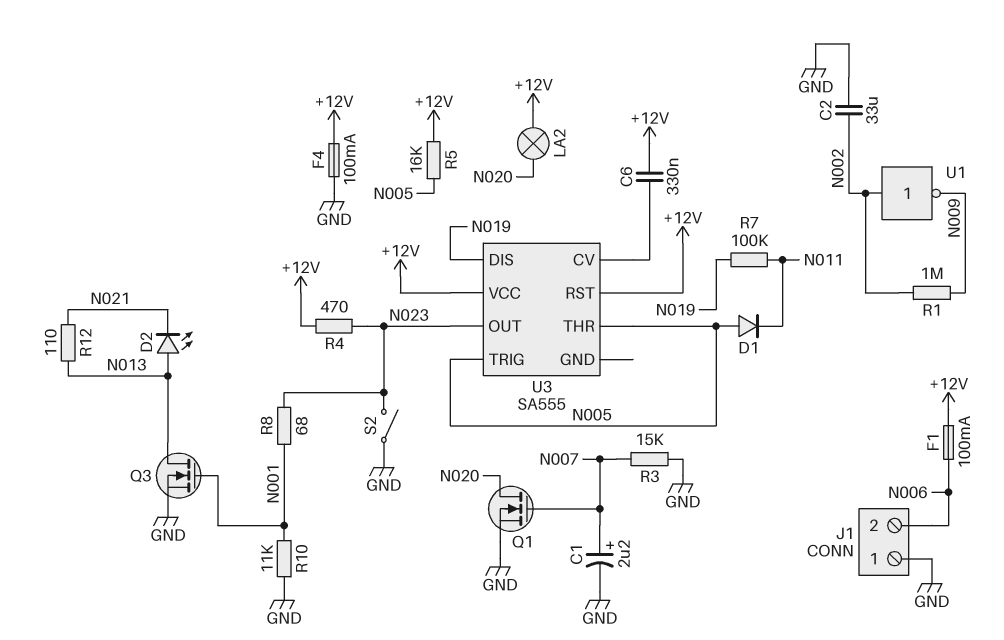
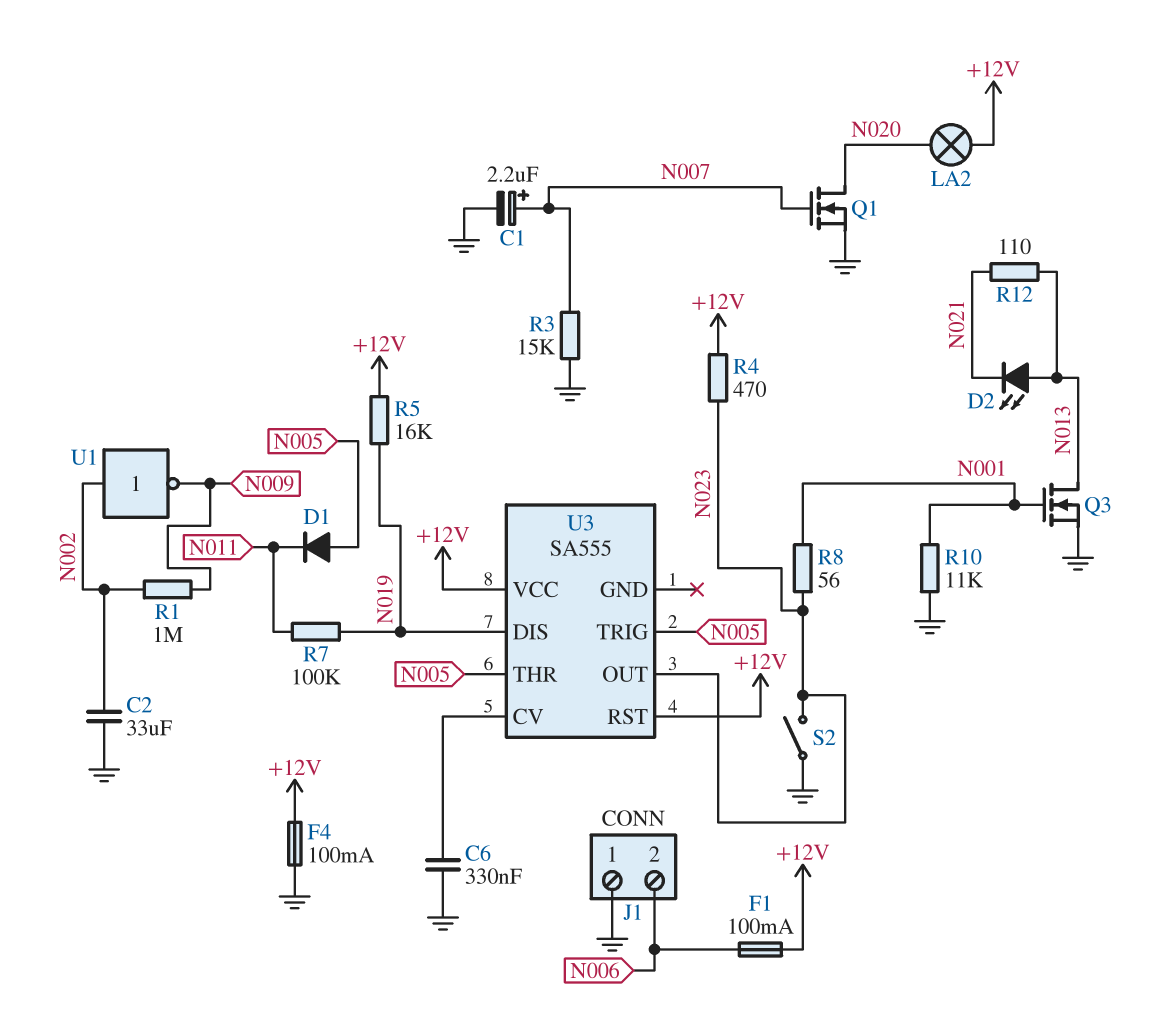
C6: 330nF (+12V, U3/CV) -> 330nF (GND, U3/CV)
R5: 16k (+12V, N005) -> 16k (+12V, N019)
R8: 68 (N001, N023) -> 56 (N001, N023)

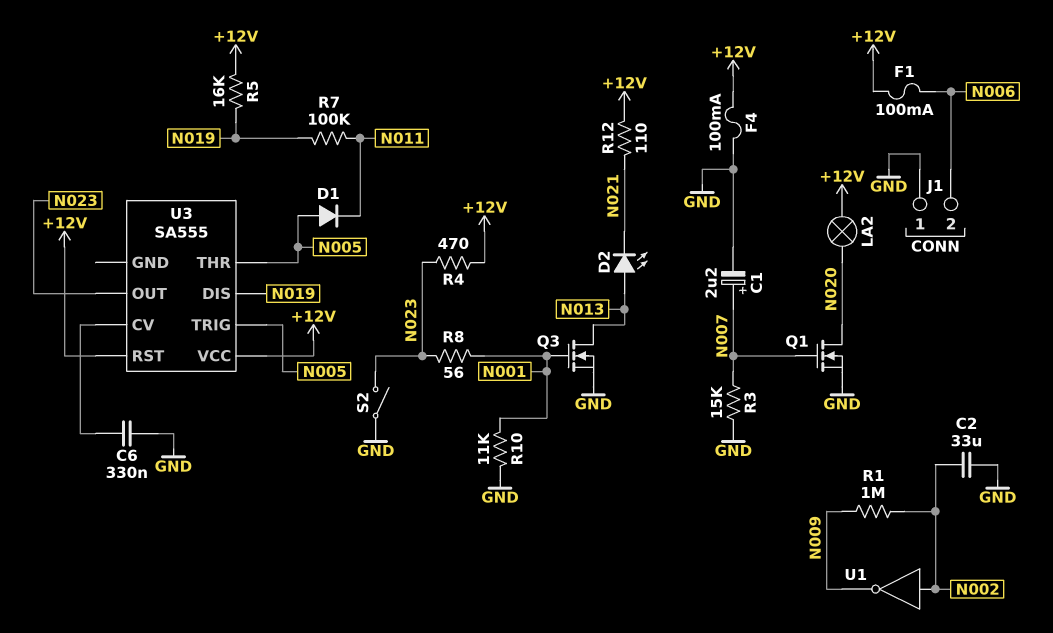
R12: 110 (N013, N021) -> 110 (+12V, N021)

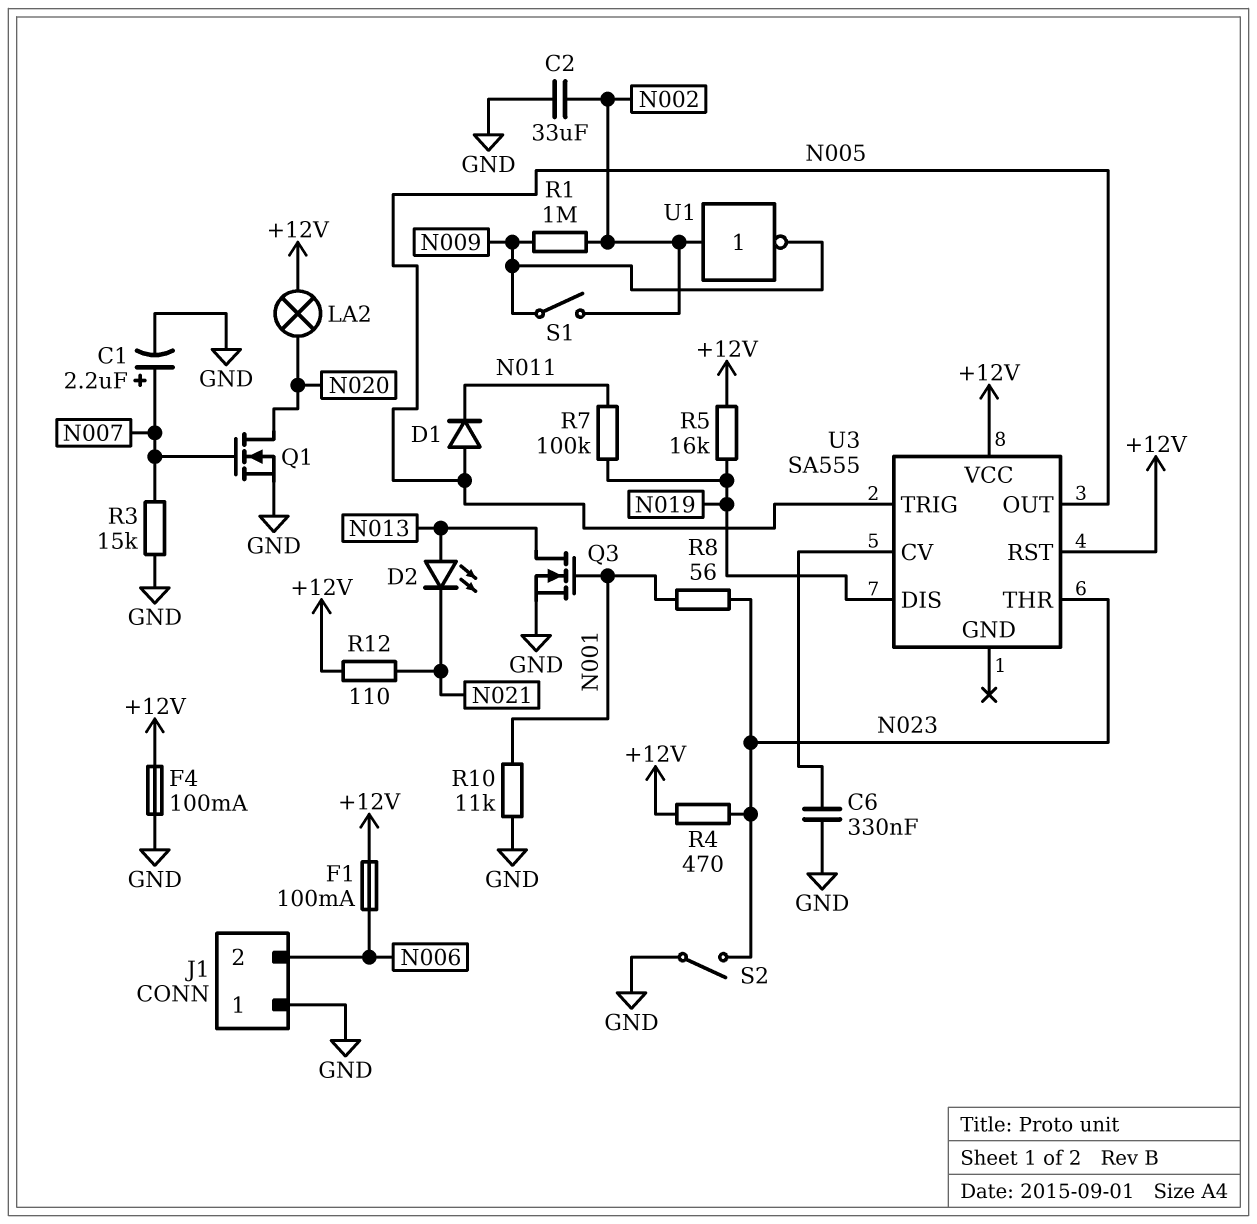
S1: none -> switch (N002, N009)
U3 pin OUT: N023 -> N005
U3 pin THR: N005 -> N023

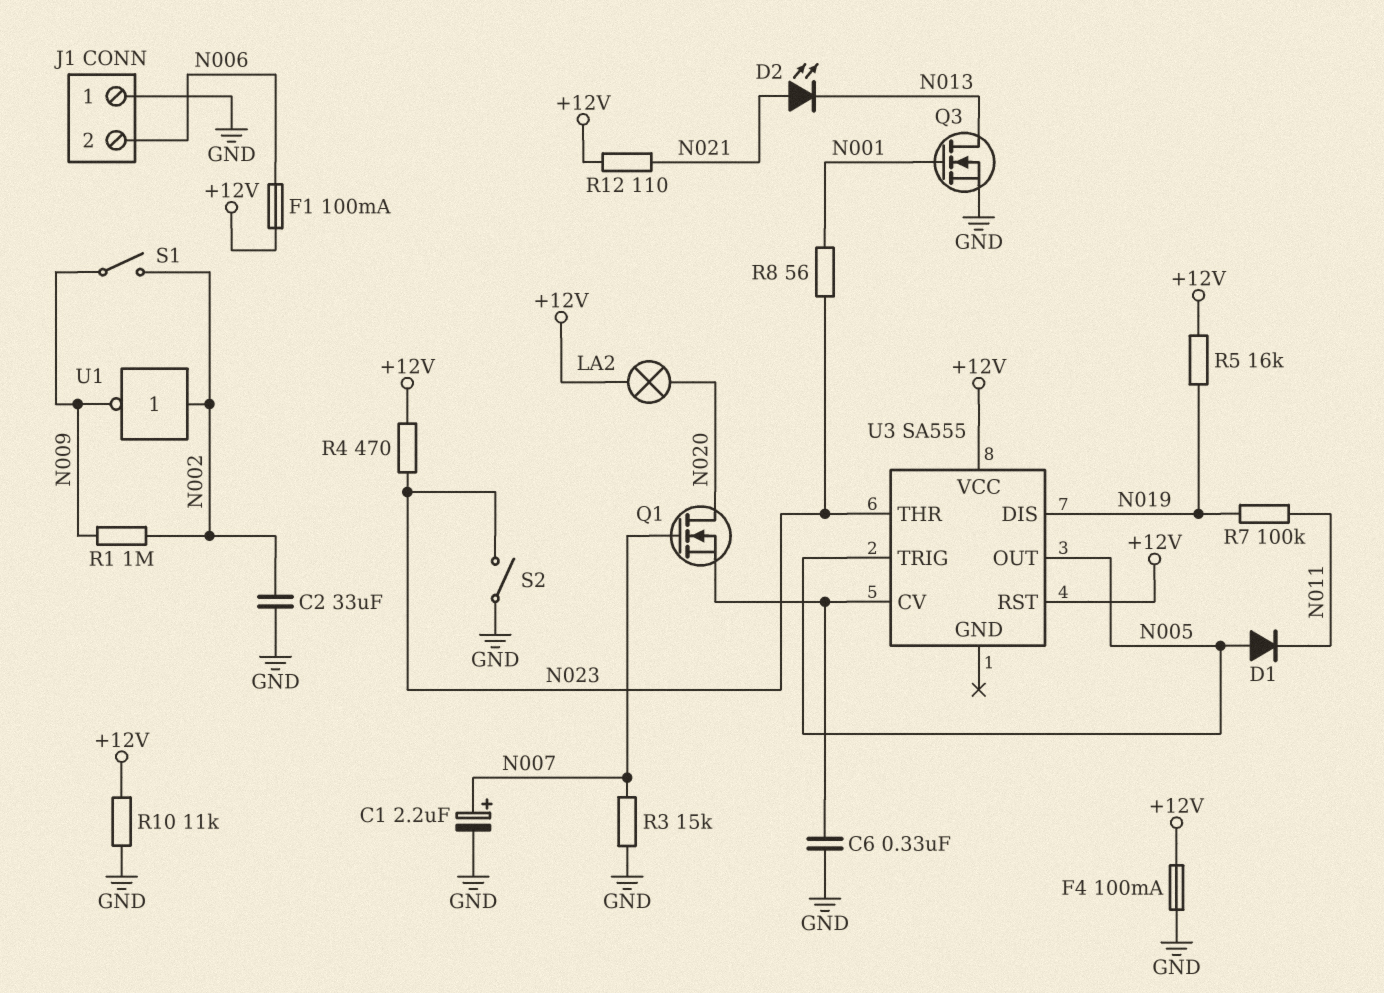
D2: LED (A N013, K N021) -> LED (A N021, K N013)
Q1: NMOS (G N007, D N020, S GND) -> NMOS (G N007, D N020, S U3/CV)
R10: 11k (GND, N001) -> 11k (+12V, GND)

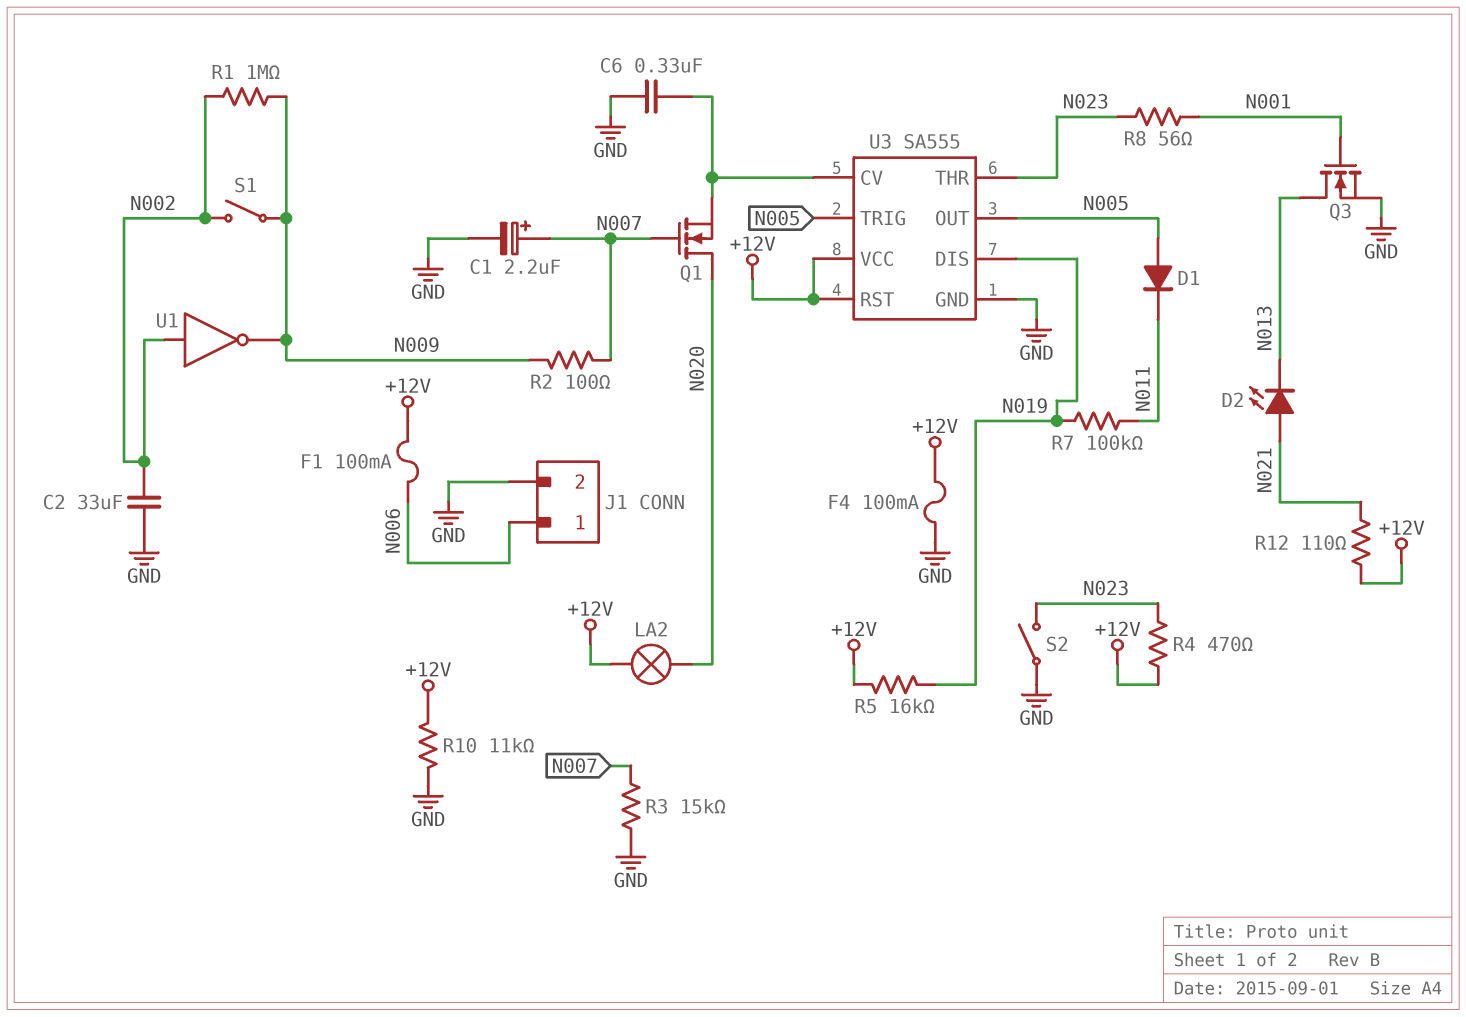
J1 pin 1: GND -> N006
J1 pin 2: N006 -> GND
R2: none -> 100 (N007, N009)
U3 pin GND: none -> GND

